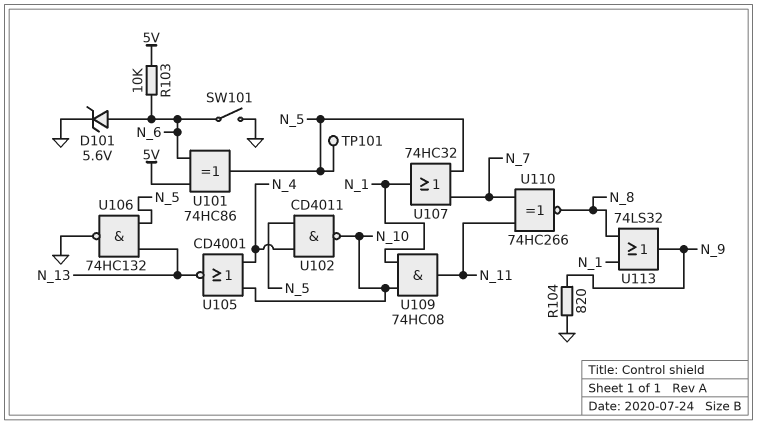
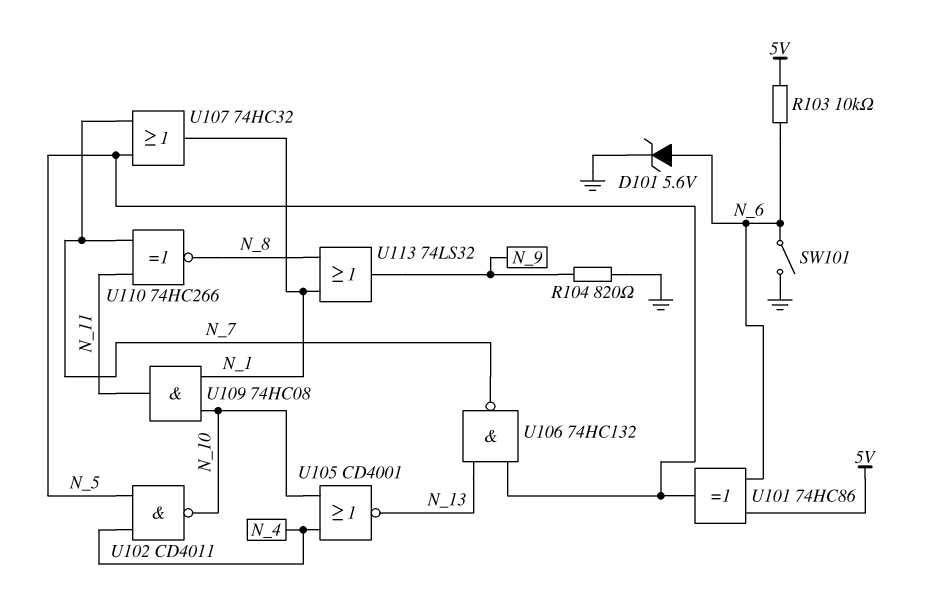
TP101: test point (N_5) -> none
U106: NAND 74HC132 (in N_5, in N_13, out GND) -> NAND 74HC132 (in N_5, in N_13, out N_7)

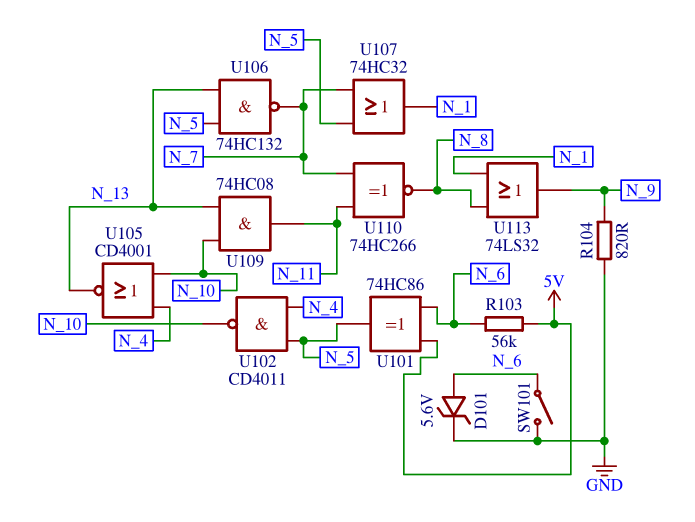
R103: 10k (5V, N_6) -> 56k (5V, N_6)
U109: AND 74HC08 (in N_1, in N_10, out N_11) -> AND 74HC08 (in N_10, in N_13, out N_11)

